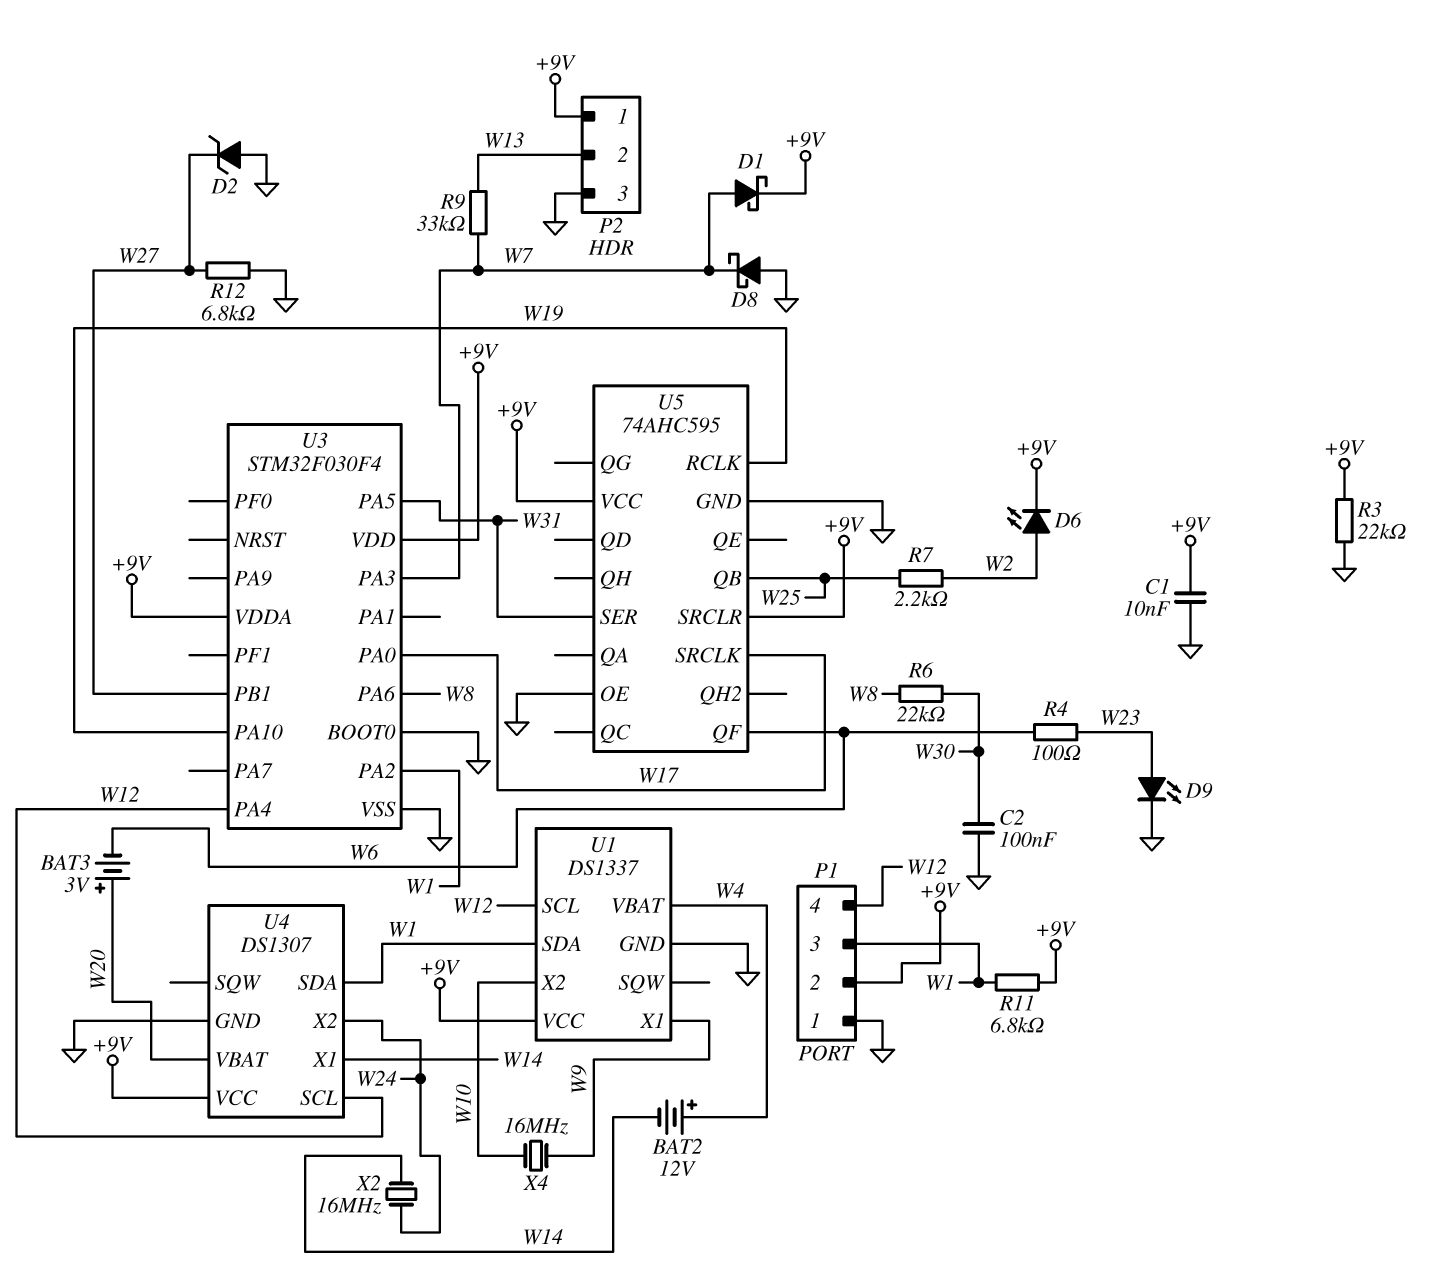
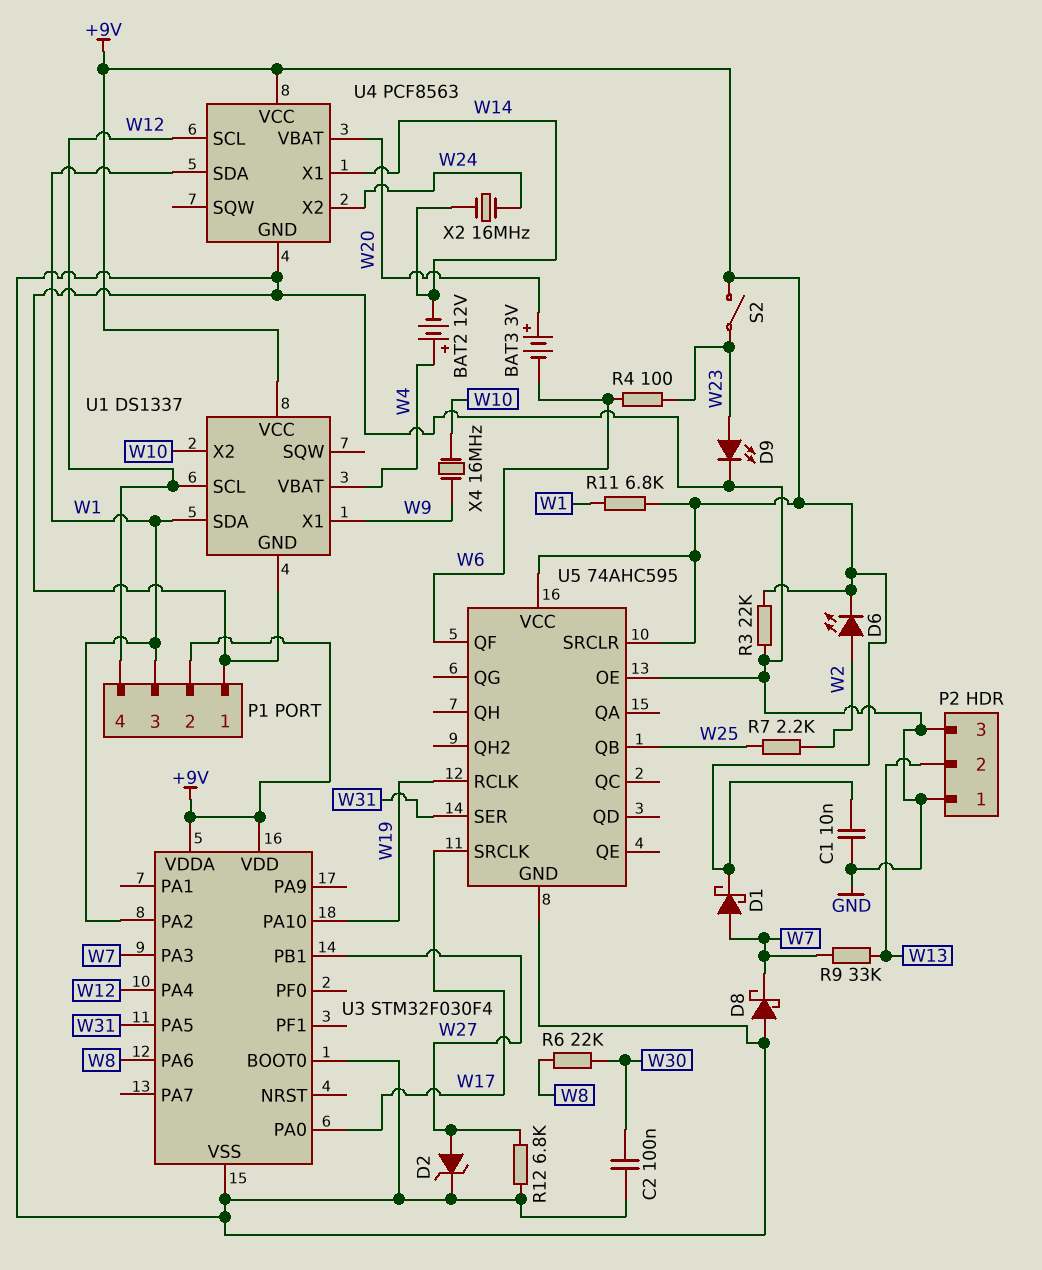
D2: zener (A GND, K W27) -> zener (A W27, K GND)
P2 pin 1: +9V -> GND
S2: none -> switch (+9V, W23)
U4: DS1307 -> PCF8563

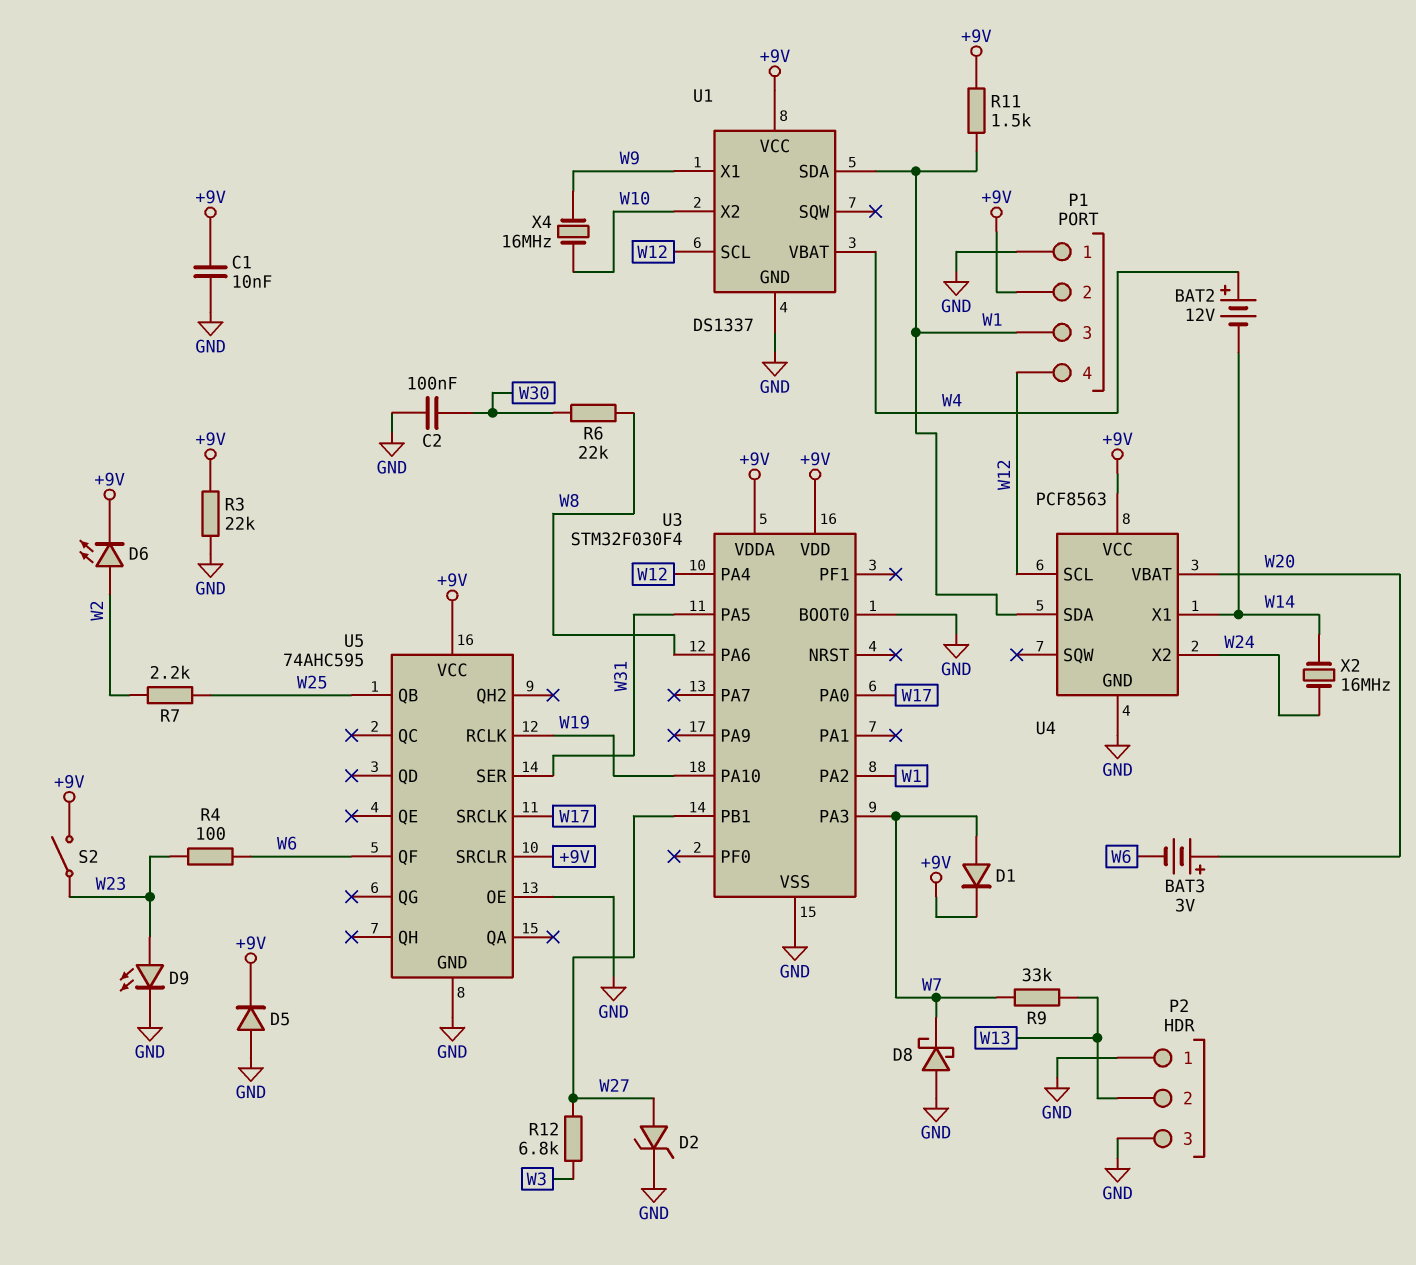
D1: schottky (A W7, K +9V) -> diode (A W7, K +9V)
D5: none -> diode (A GND, K +9V)
R11: 6.8k (+9V, W1) -> 1.5k (+9V, W1)
R12: 6.8k (GND, W27) -> 6.8k (W3, W27)

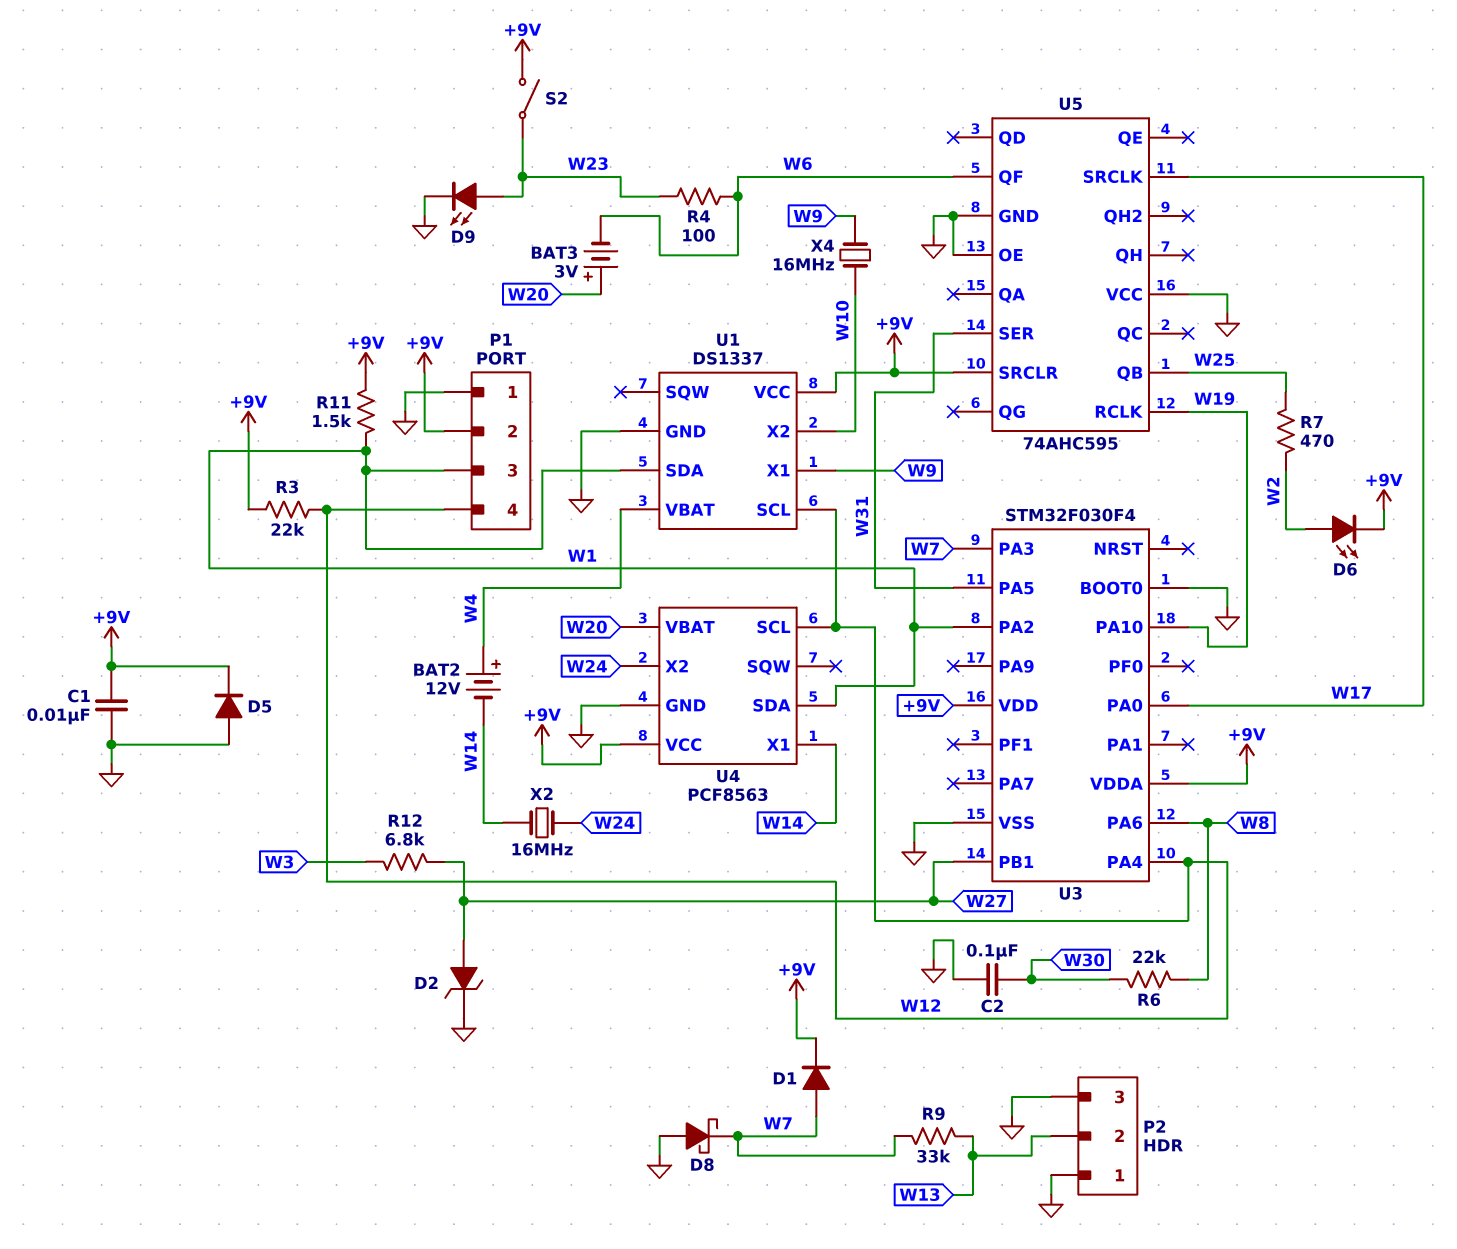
R3: 22k (+9V, GND) -> 22k (+9V, W12)
R7: 2.2k (W2, W25) -> 470 (W2, W25)
U5 pin VCC: +9V -> GND

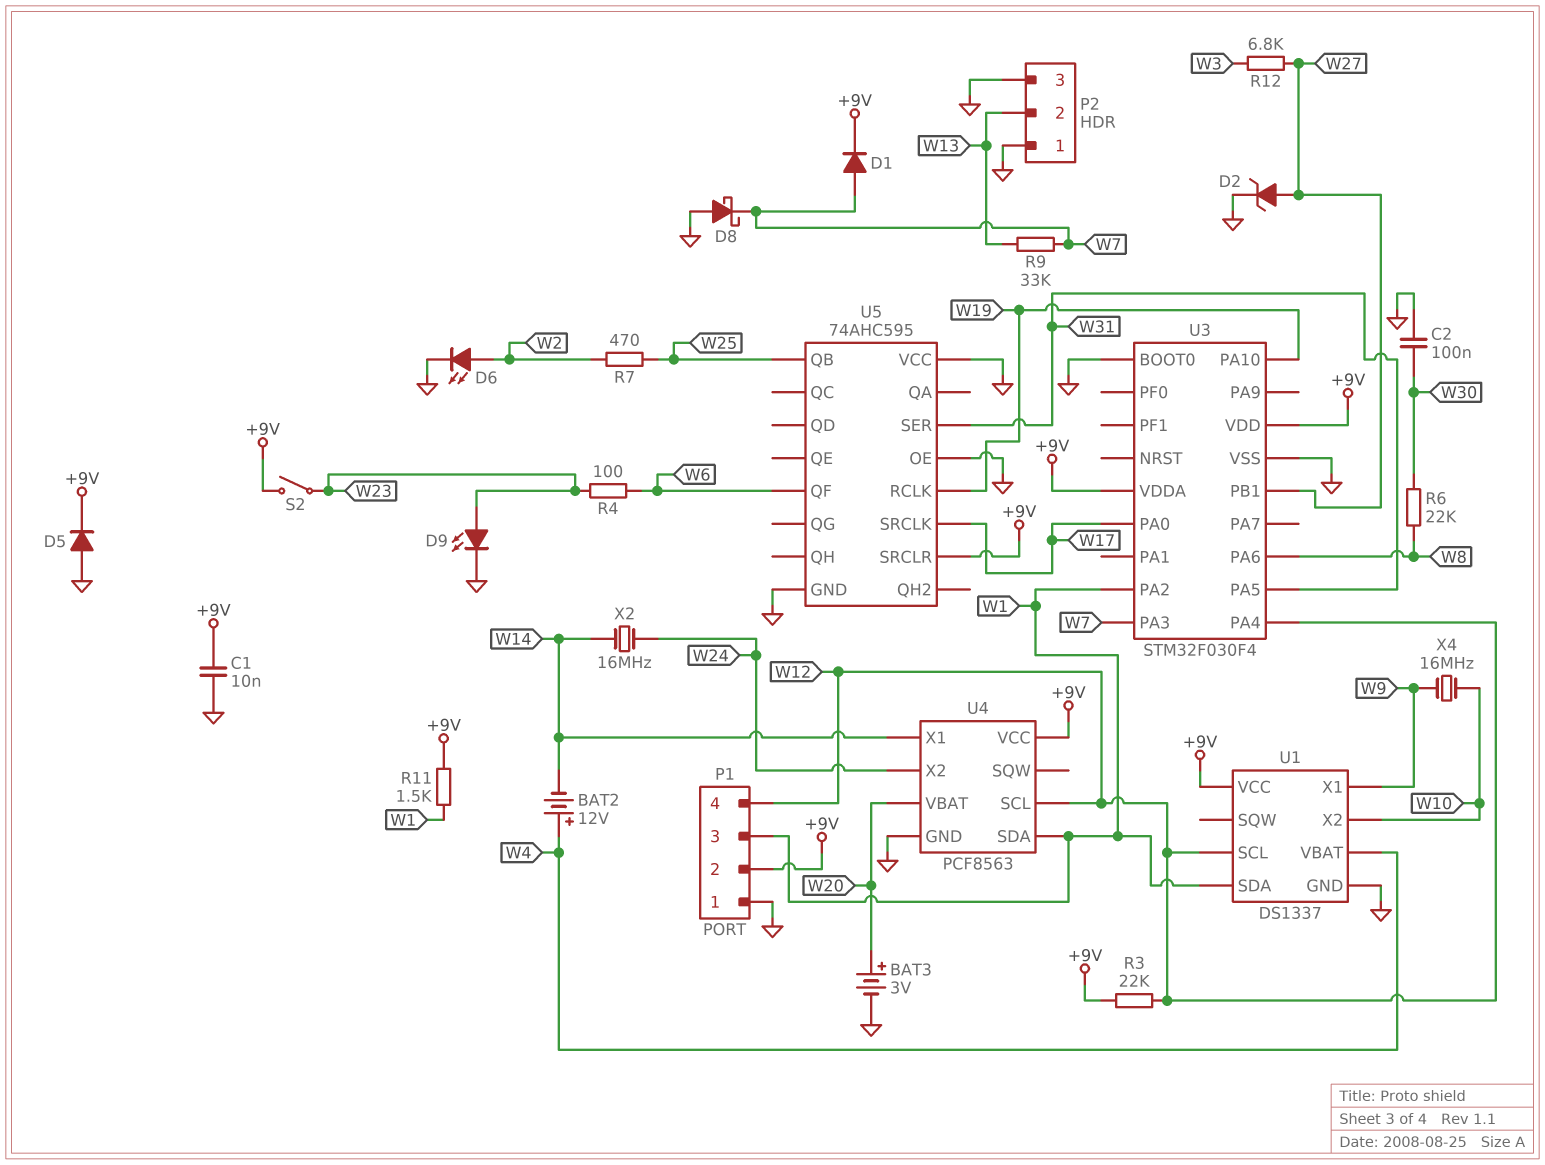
BAT3: 3V (plus W20, minus W6) -> 3V (plus W20, minus GND)
D6: LED (A W2, K +9V) -> LED (A W2, K GND)

